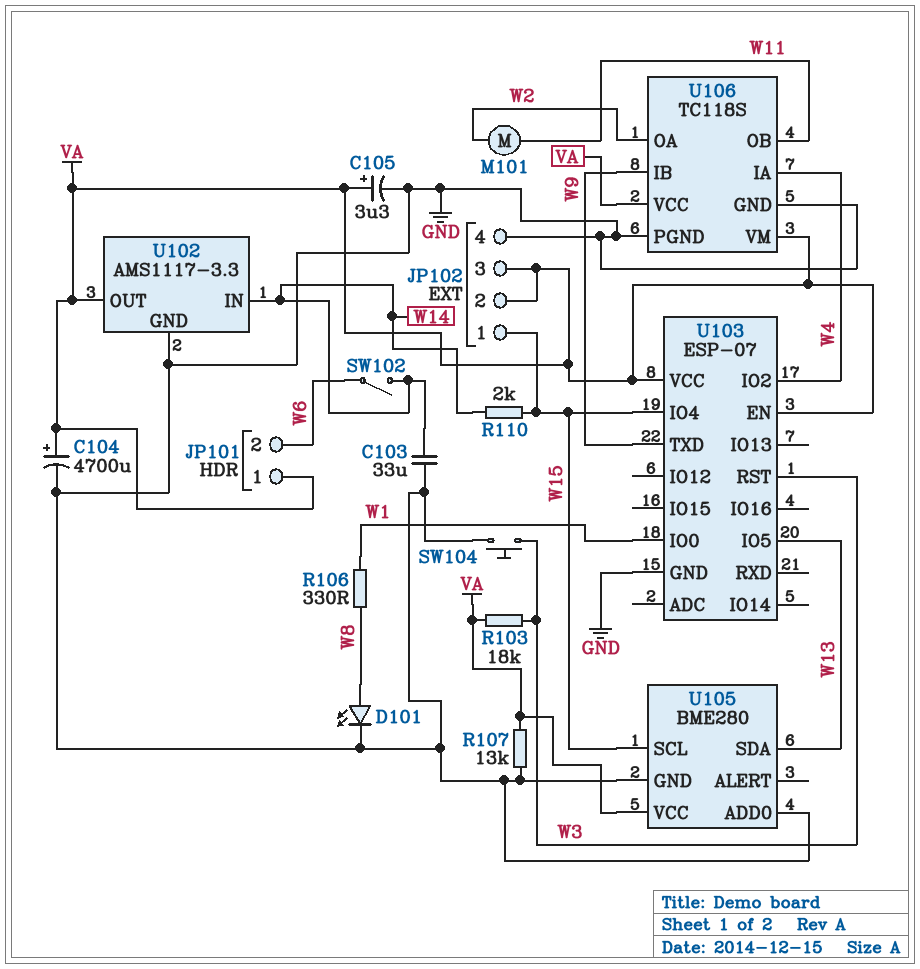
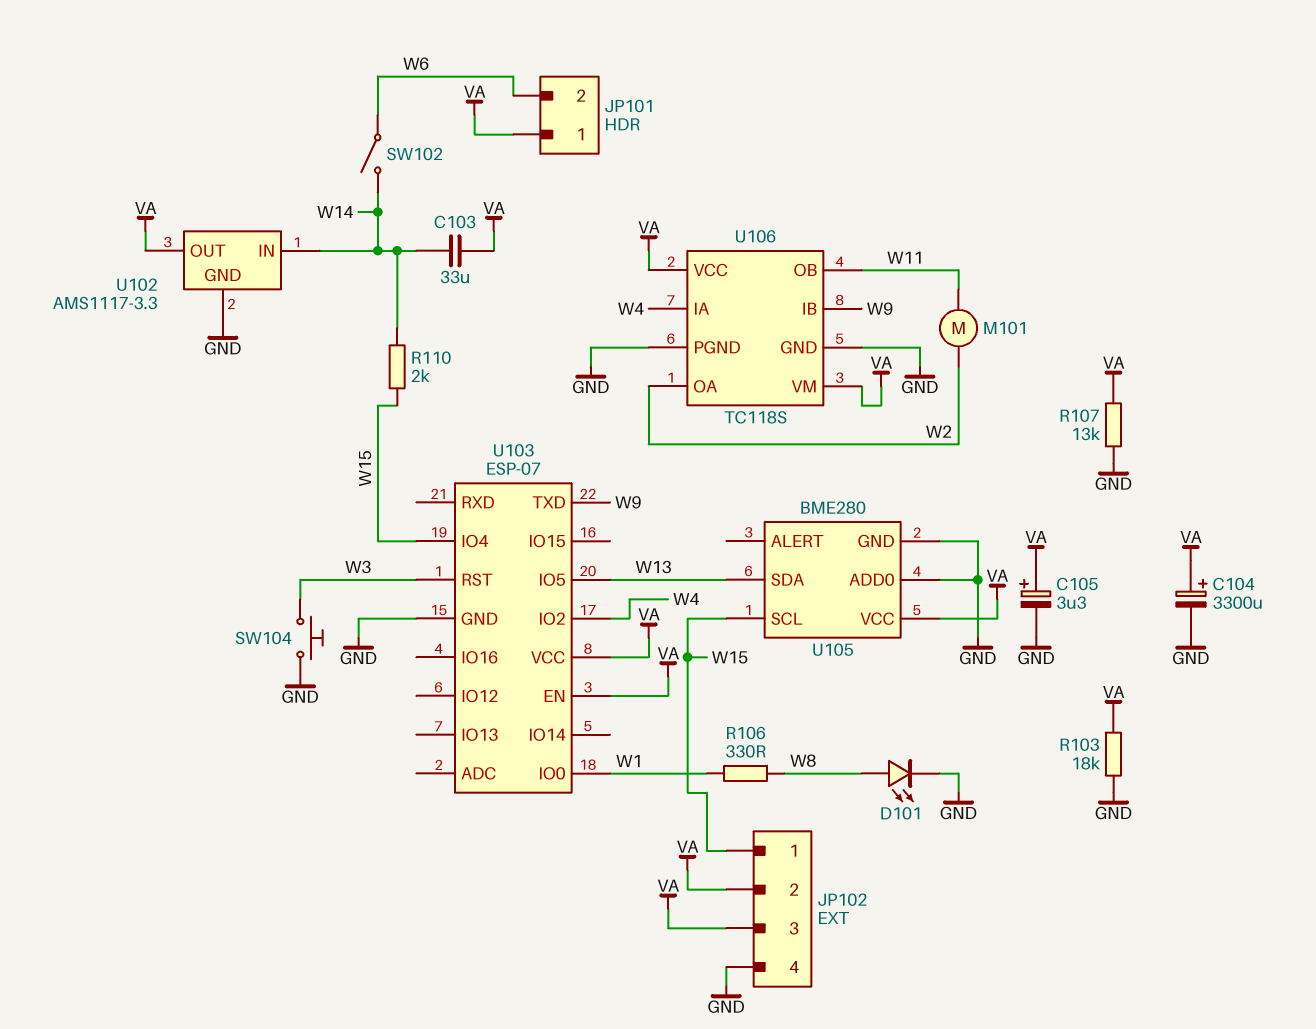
C103: 33uF (GND, W14) -> 33uF (VA, W14)
C104: 4700uF (plus VA, minus GND) -> 3300uF (plus VA, minus GND)
R103: 18k (VA, W3) -> 18k (GND, VA)

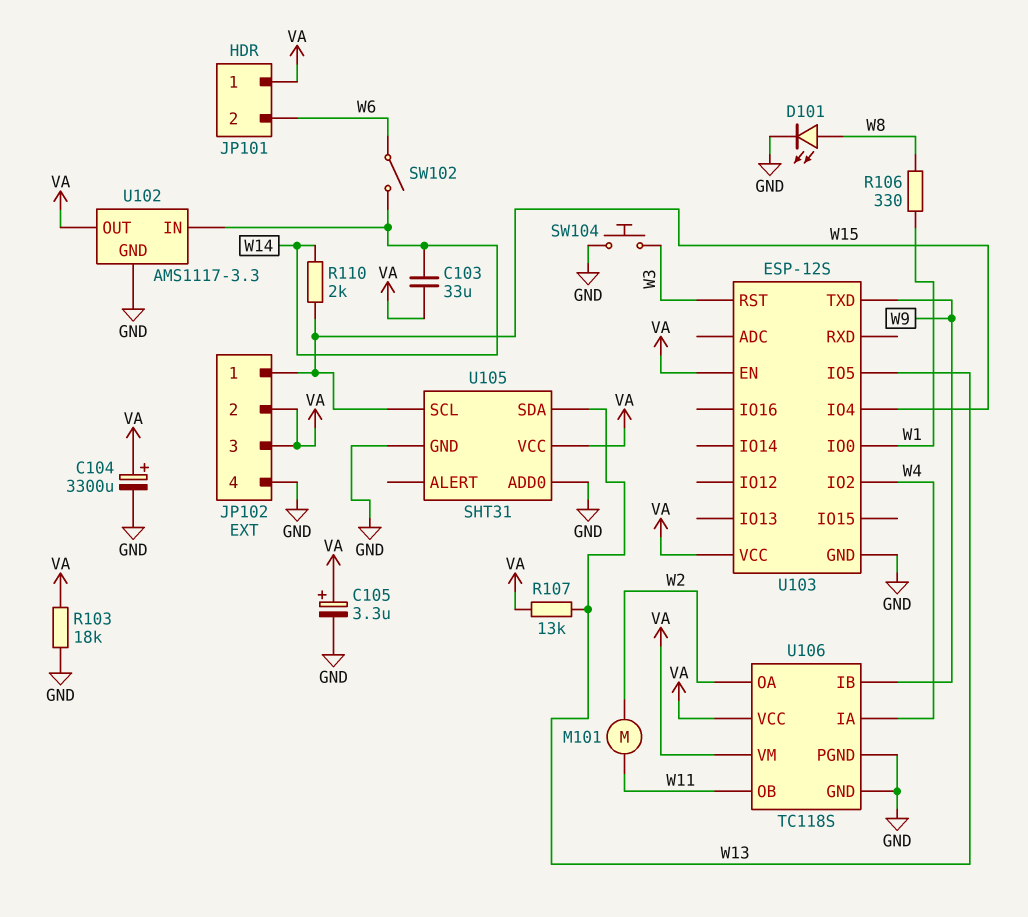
R107: 13k (GND, VA) -> 13k (VA, W13)
U103: ESP-07 -> ESP-12S
U105: BME280 -> SHT31

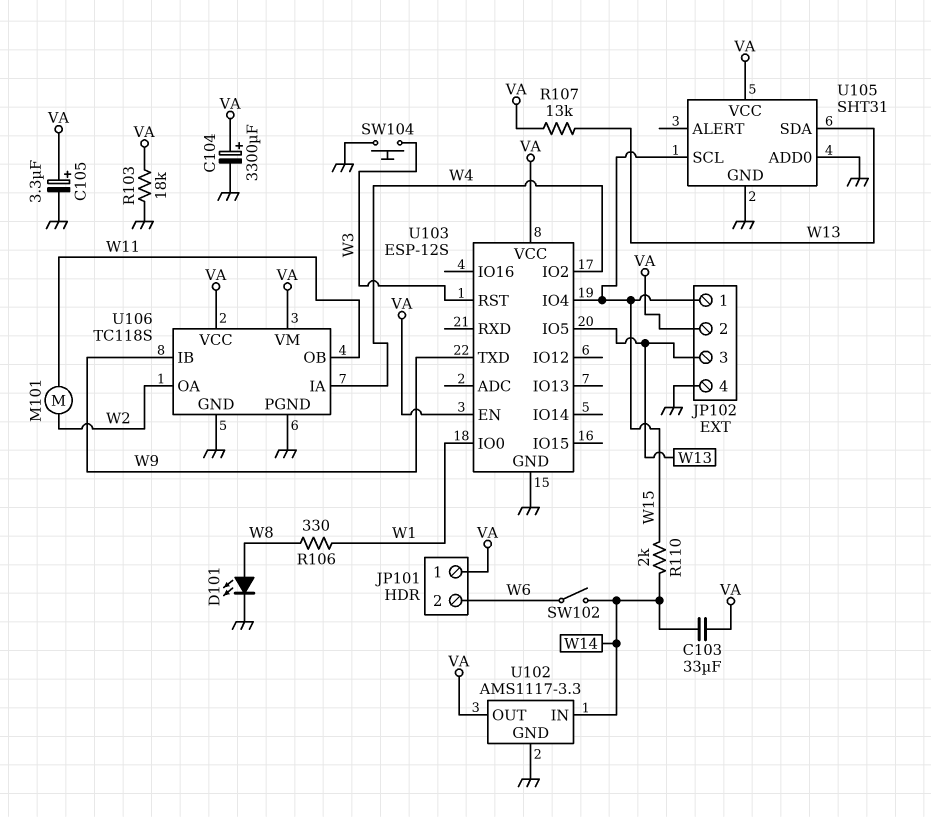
JP102 pin 3: VA -> W13

